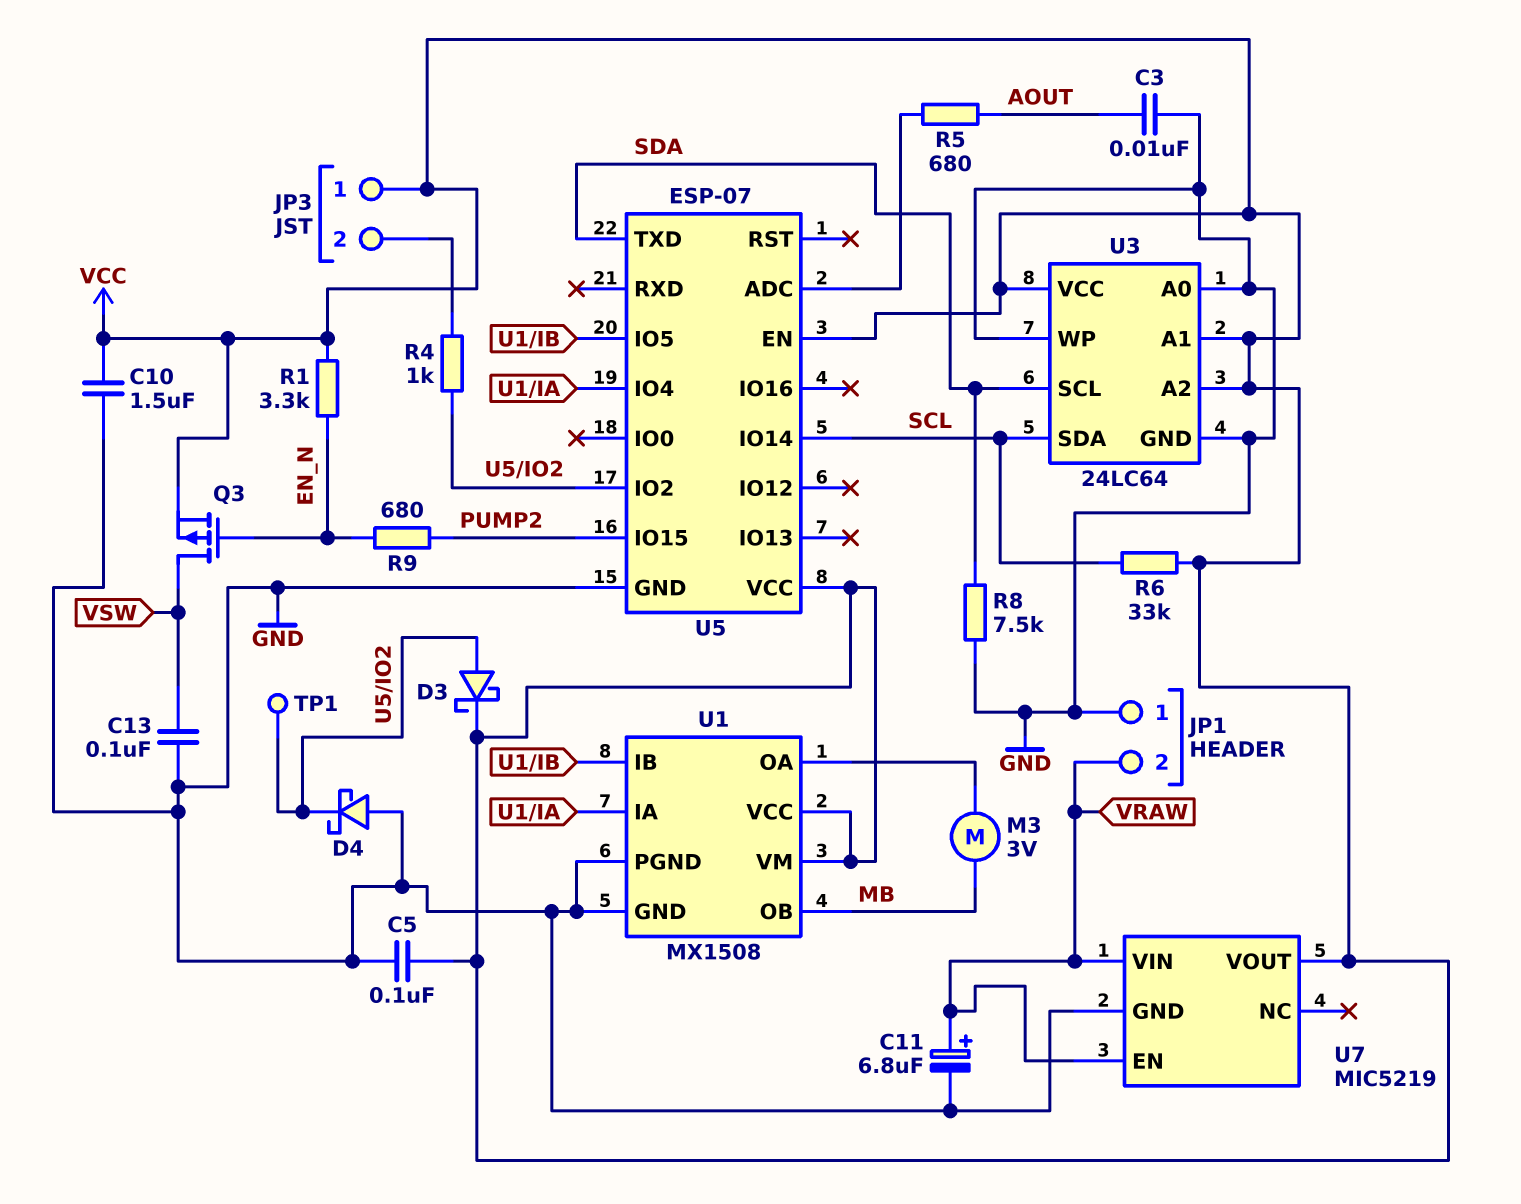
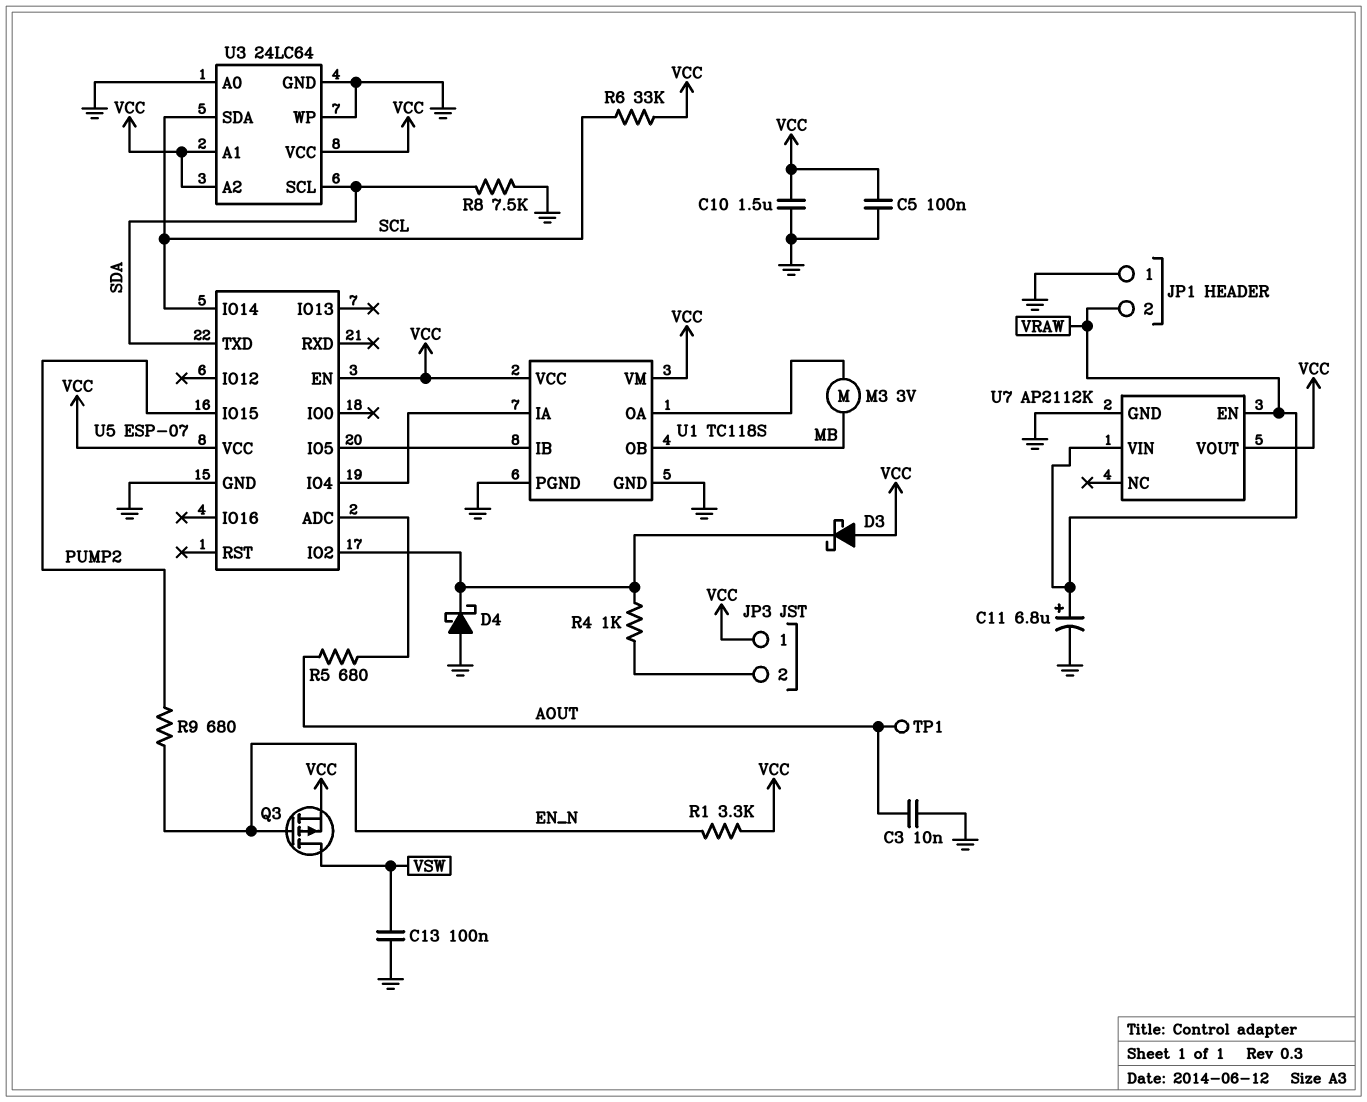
D3: schottky (A U5/IO2, K VCC) -> schottky (A VCC, K U5/IO2)
TP1: test point (U5/IO2) -> test point (AOUT)
U1: MX1508 -> TC118S
U7: MIC5219 -> AP2112K

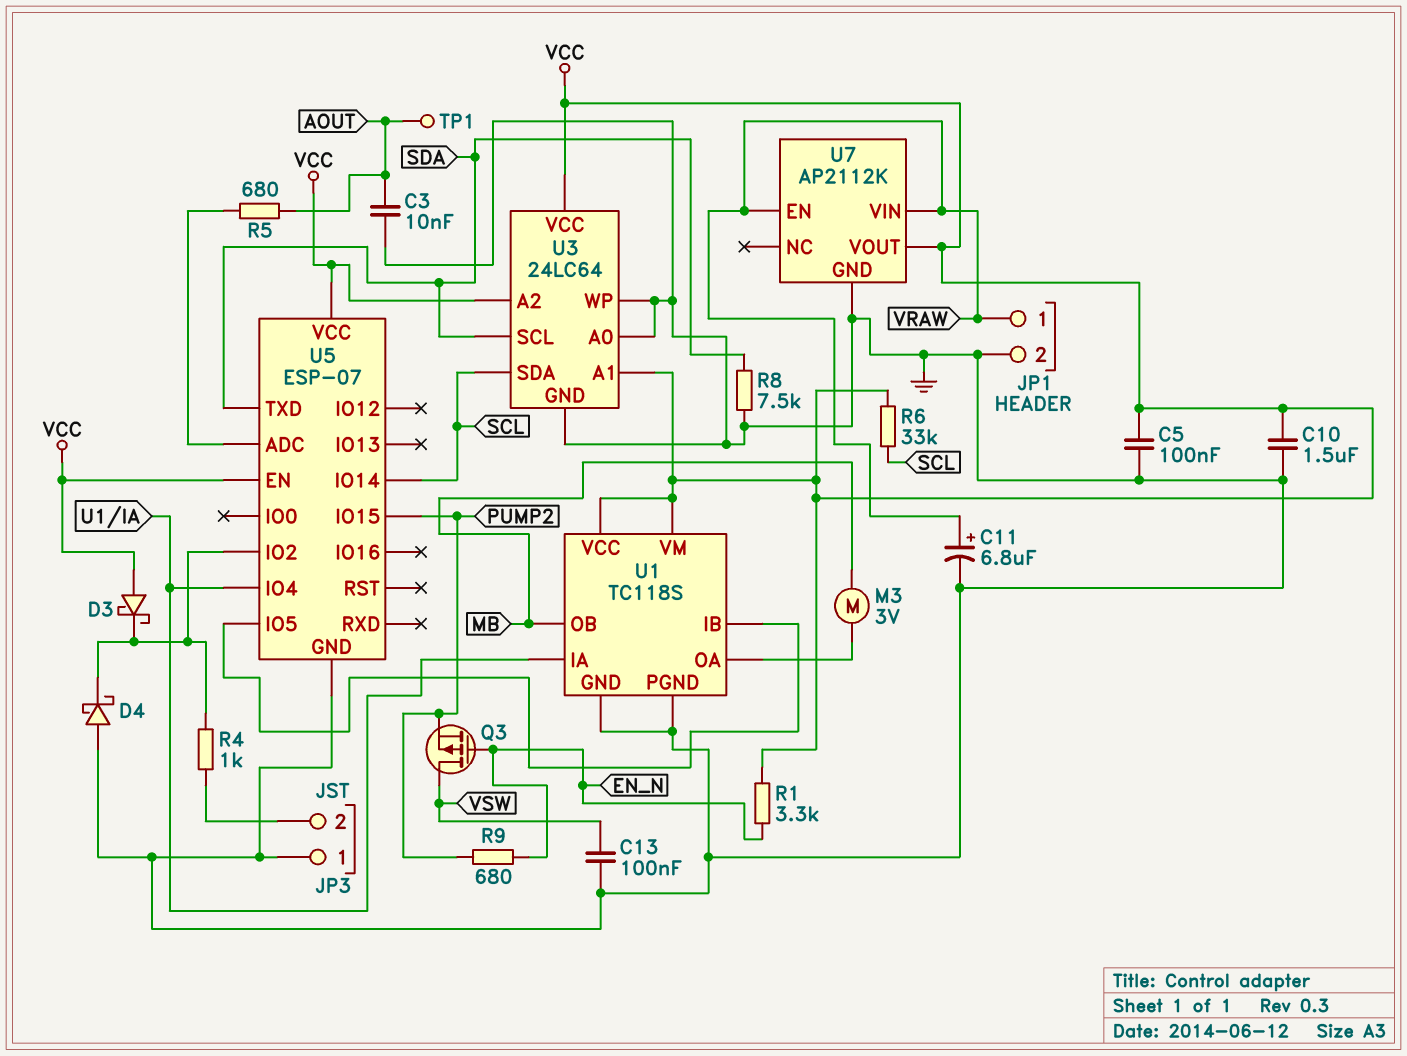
JP1 pin 1: GND -> VRAW
JP1 pin 2: VRAW -> GND
JP3 pin 1: VCC -> GND
Q3: PMOS (G EN_N, D VSW, S VCC) -> PMOS (G EN_N, D VSW, S PUMP2)

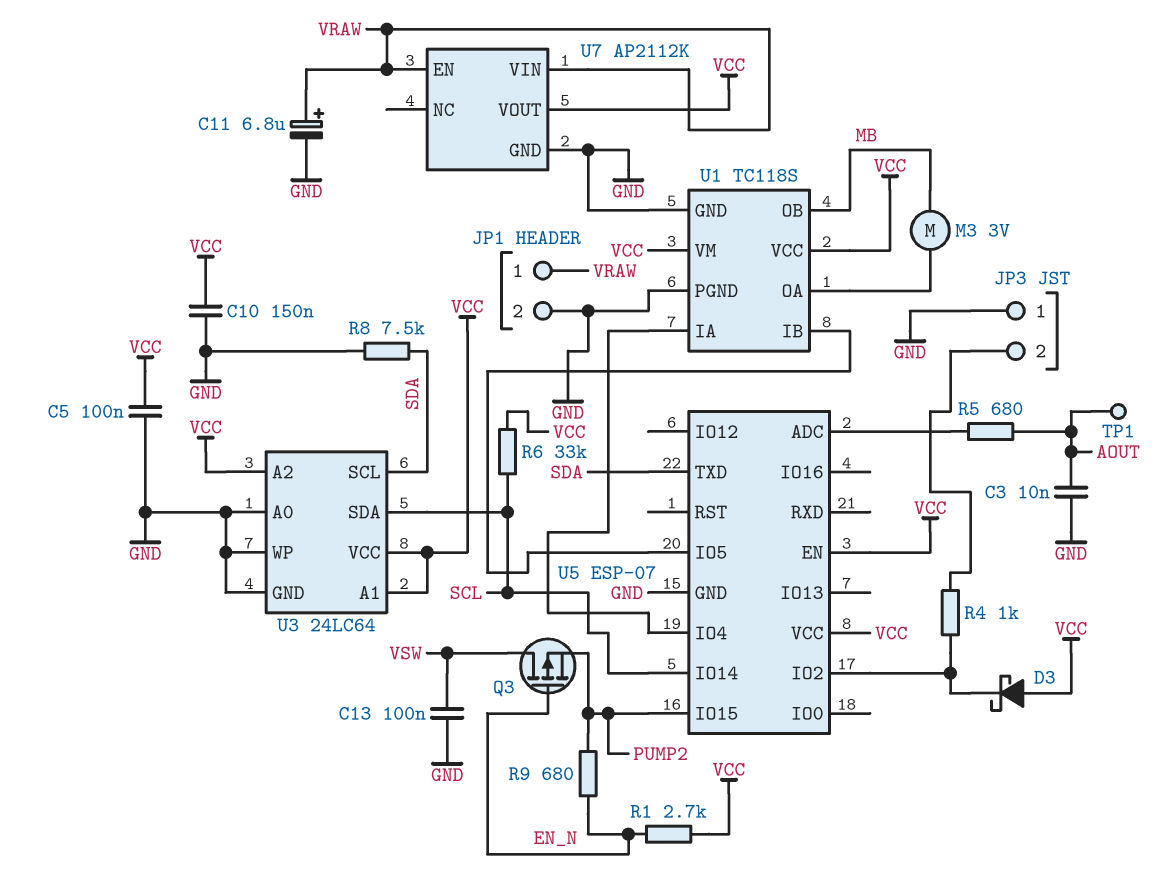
C10: 1.5uF (GND, VCC) -> 150nF (GND, VCC)
D4: schottky (A GND, K U5/IO2) -> none
R1: 3.3k (EN_N, VCC) -> 2.7k (EN_N, VCC)

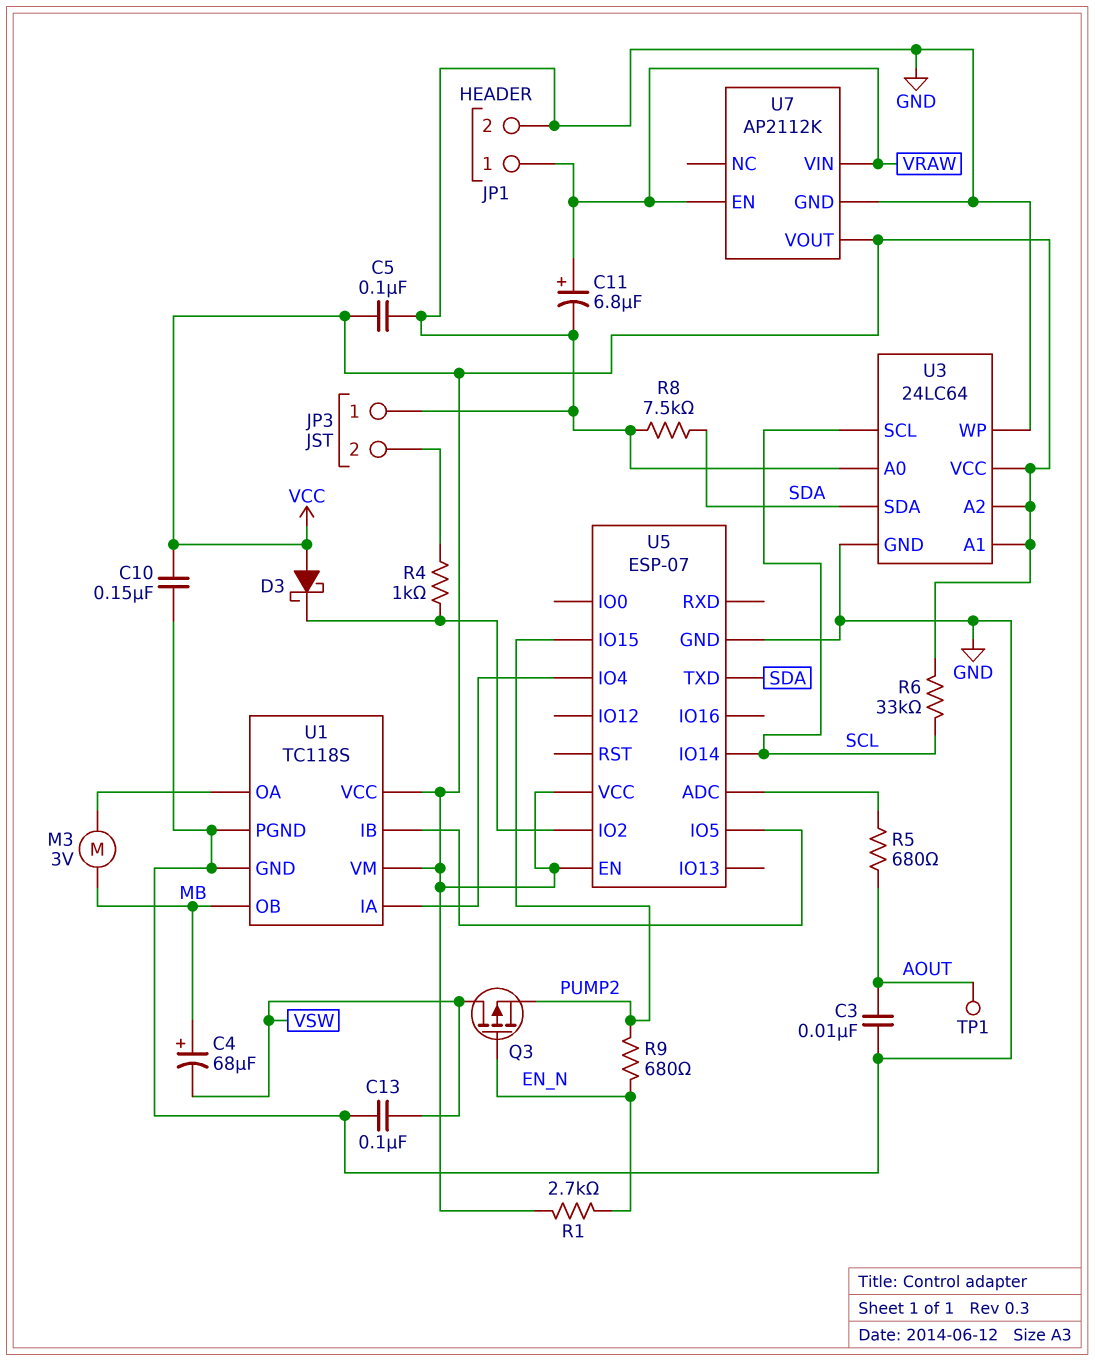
C4: none -> 68uF (plus MB, minus VSW)
U3 pin SCL: SDA -> SCL
U3 pin SDA: SCL -> SDA

